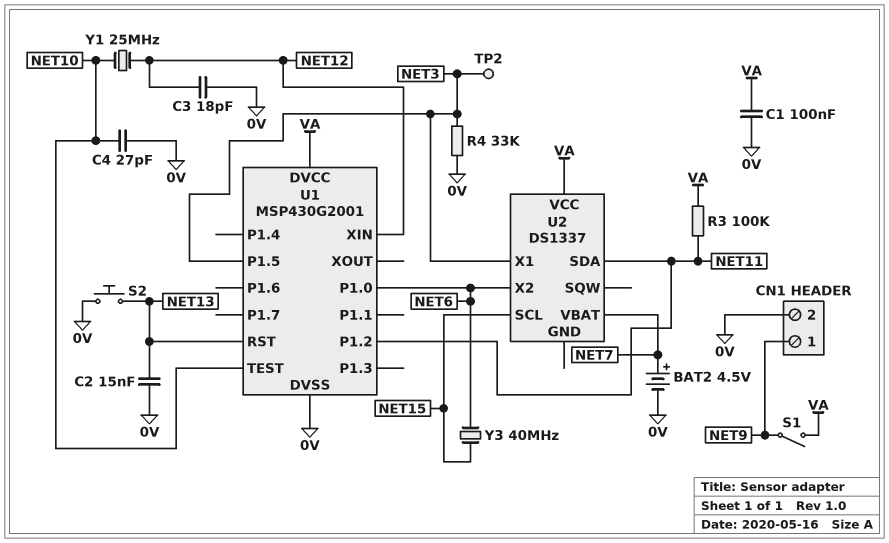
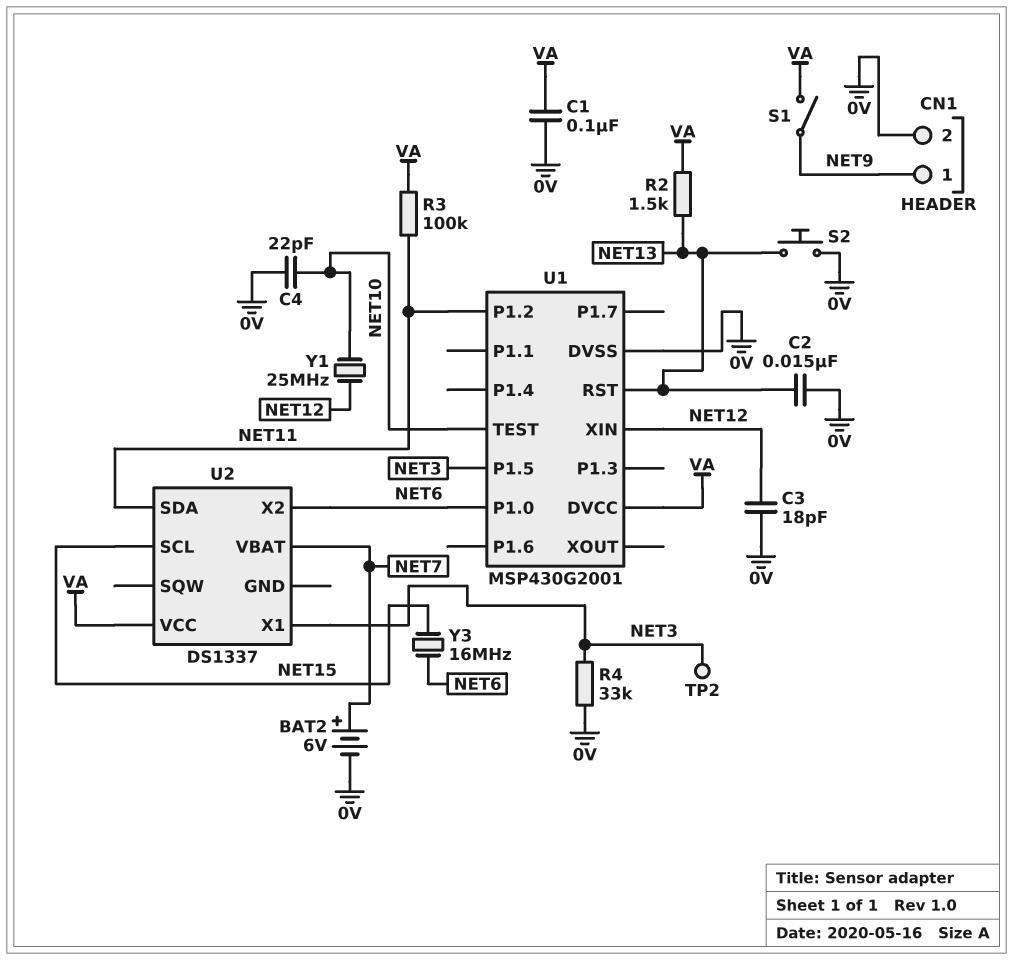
BAT2: 4.5V (plus NET7, minus 0V) -> 6V (plus NET7, minus 0V)
C4: 27pF (0V, NET10) -> 22pF (0V, NET10)
R2: none -> 1.5k (NET13, VA)
Y3: 40MHz (NET6, NET15) -> 16MHz (NET6, NET15)

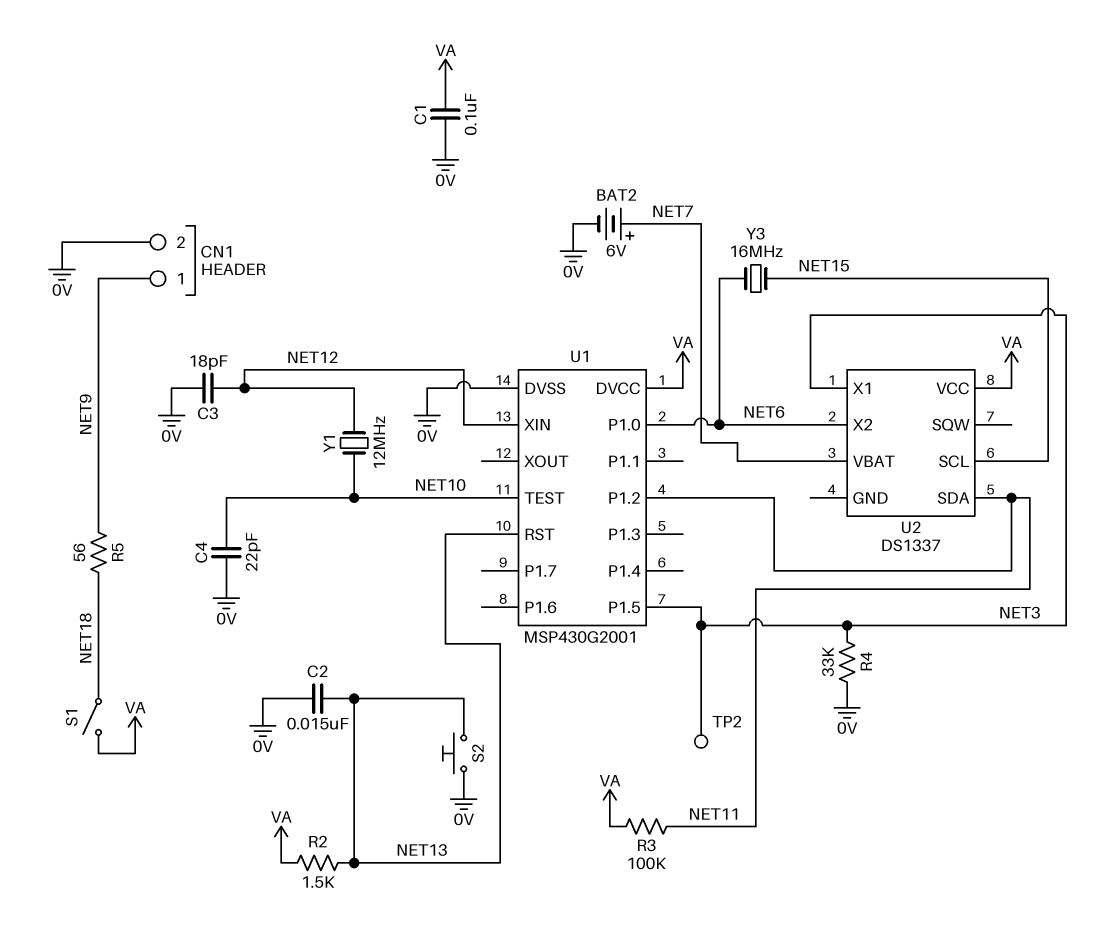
R5: none -> 56 (NET9, NET18)
S1: switch (NET9, VA) -> switch (NET18, VA)
Y1: 25MHz (NET10, NET12) -> 12MHz (NET10, NET12)

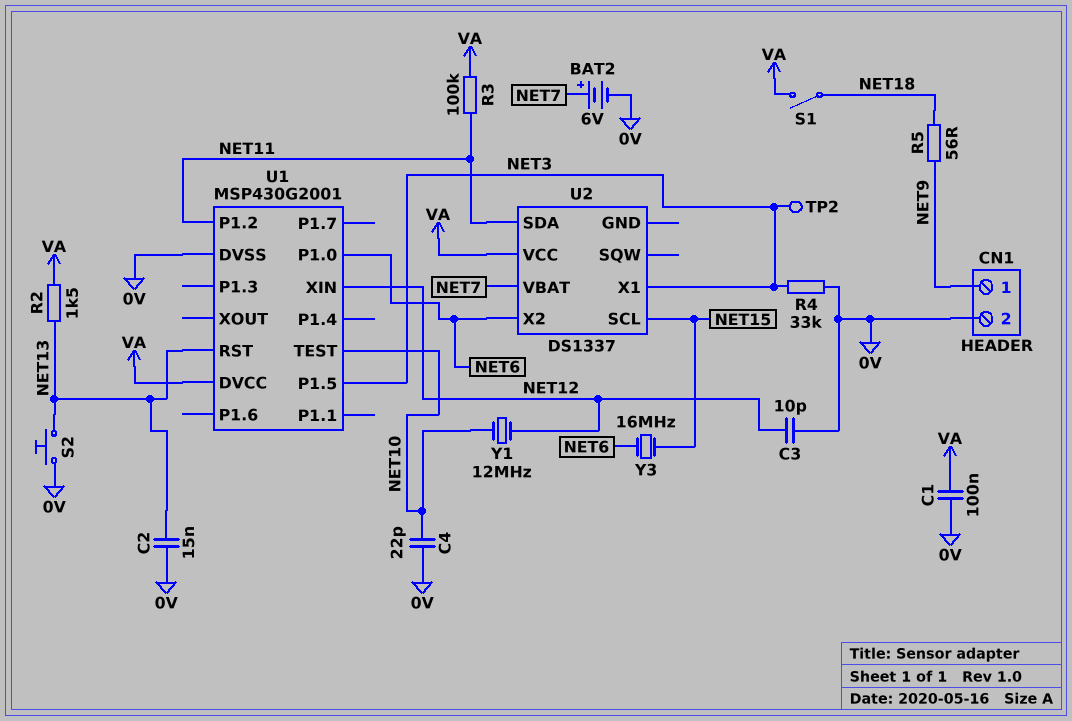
C3: 18pF (0V, NET12) -> 10pF (0V, NET12)

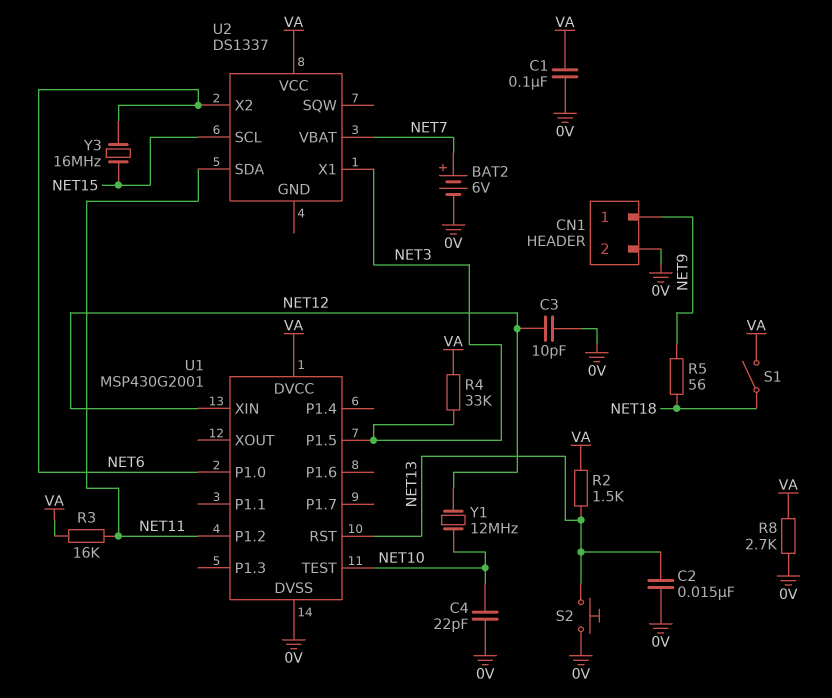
R3: 100k (NET11, VA) -> 16k (NET11, VA)
R4: 33k (0V, NET3) -> 33k (NET3, VA)
R8: none -> 2.7k (0V, VA)
TP2: test point (NET3) -> none

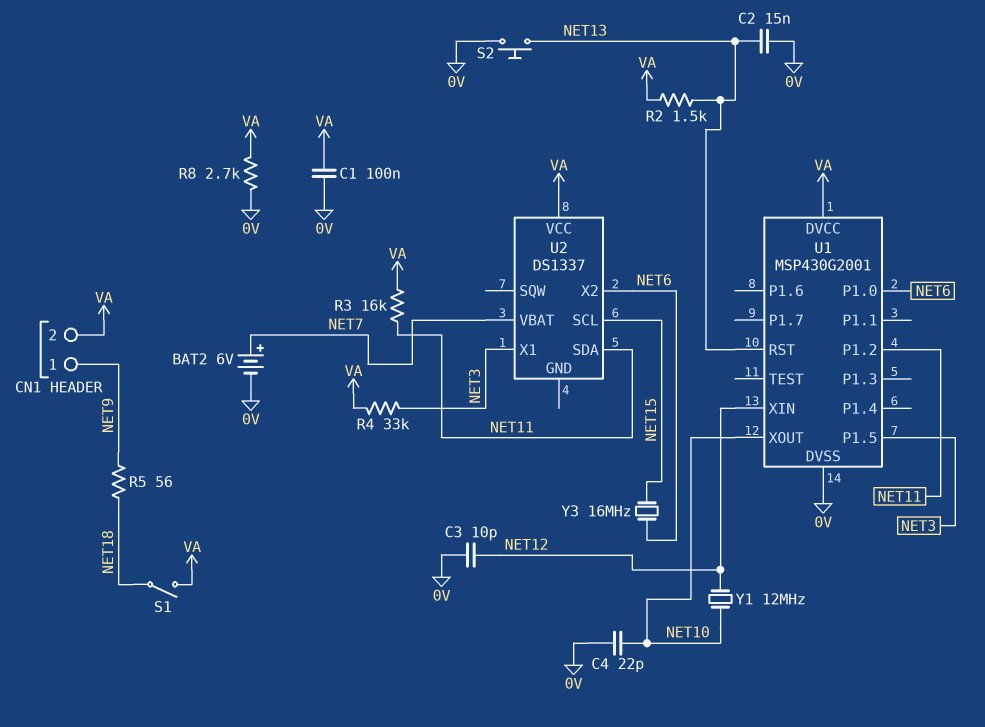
CN1 pin 2: 0V -> VA
U1 pin TEST: NET10 -> none
U1 pin XOUT: none -> NET10

